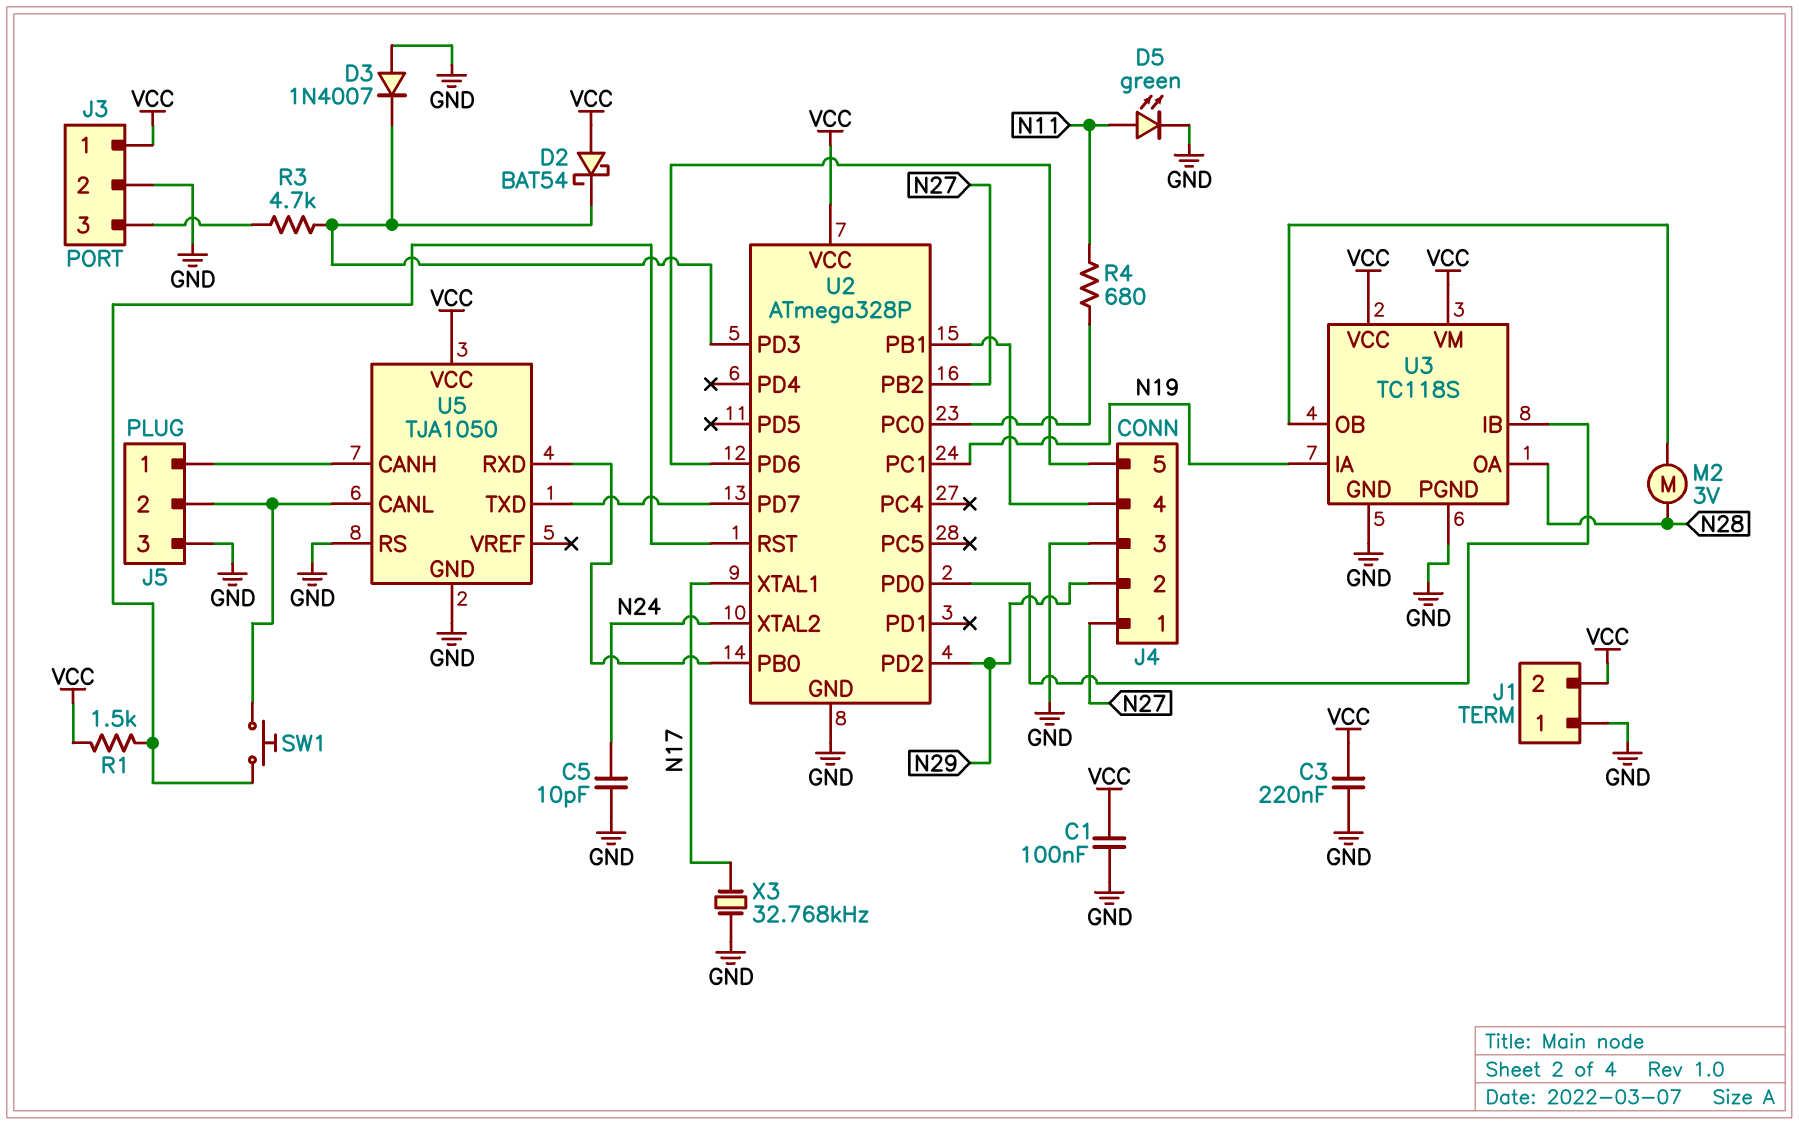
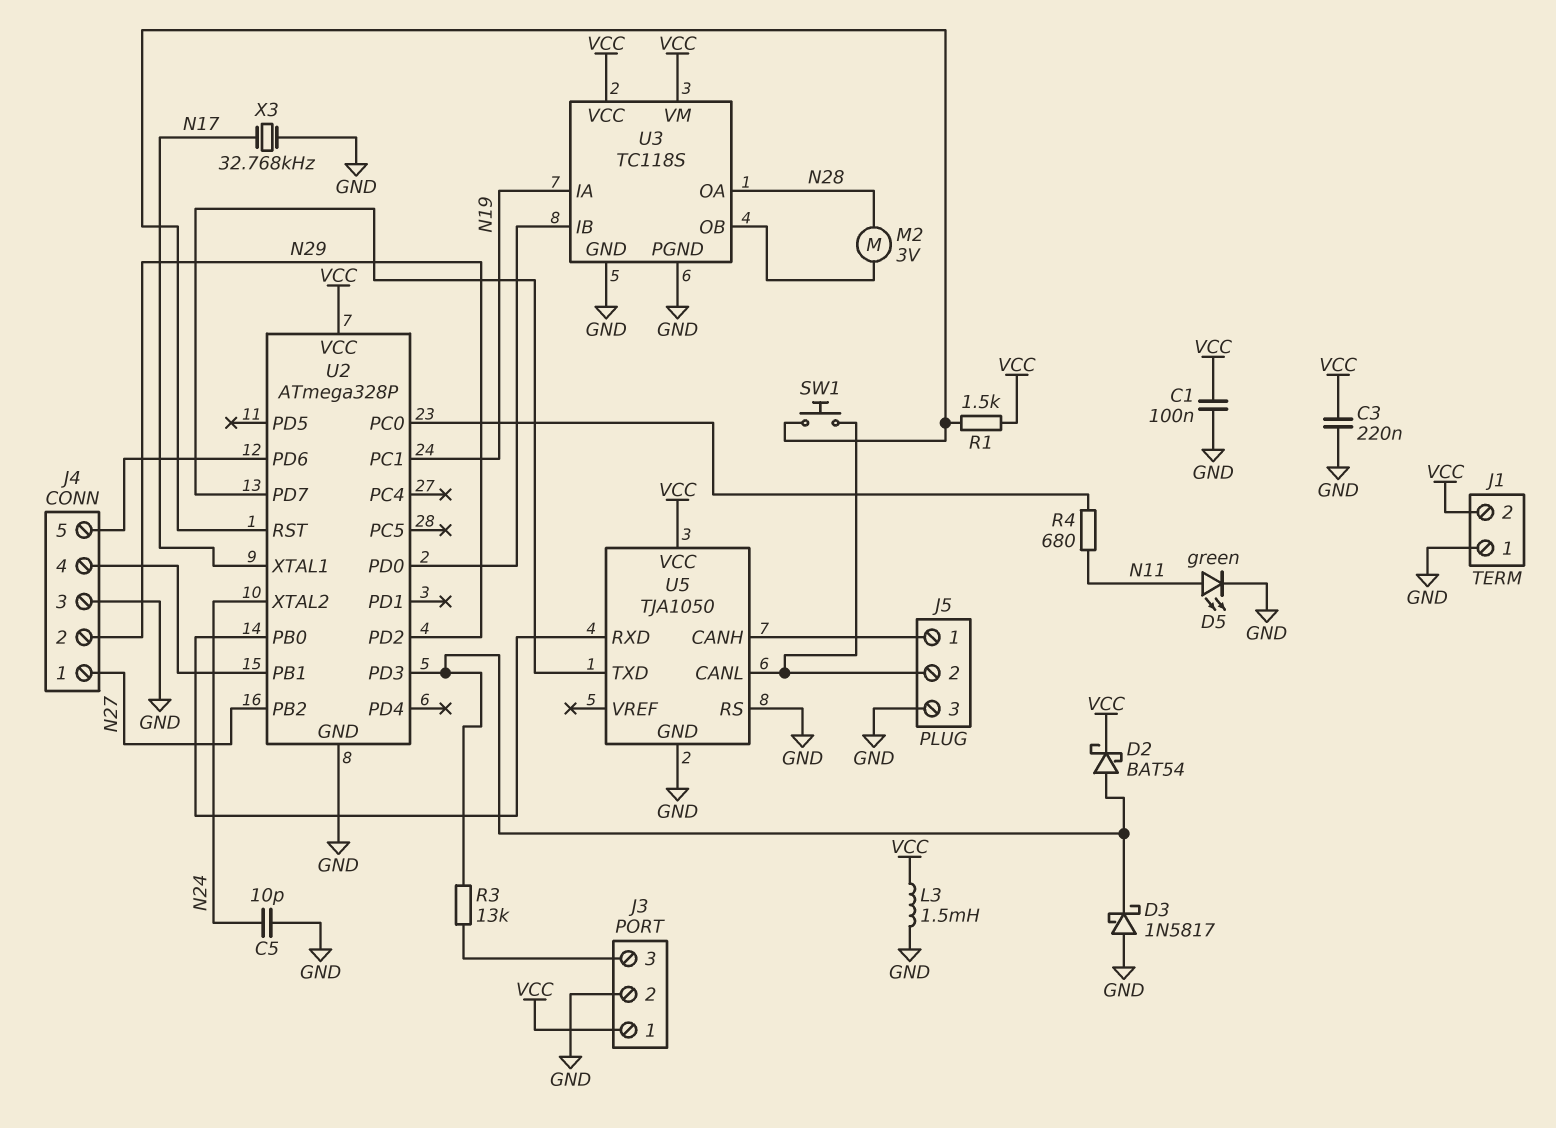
D2: schottky BAT54 (A VCC, K U2/PD3) -> schottky BAT54 (A U2/PD3, K VCC)
D3: diode 1N4007 (A GND, K U2/PD3) -> schottky 1N5817 (A GND, K U2/PD3)
L3: none -> 1.5mH (GND, VCC)
R3: 4.7k (J3/3, U2/PD3) -> 13k (J3/3, U2/PD3)

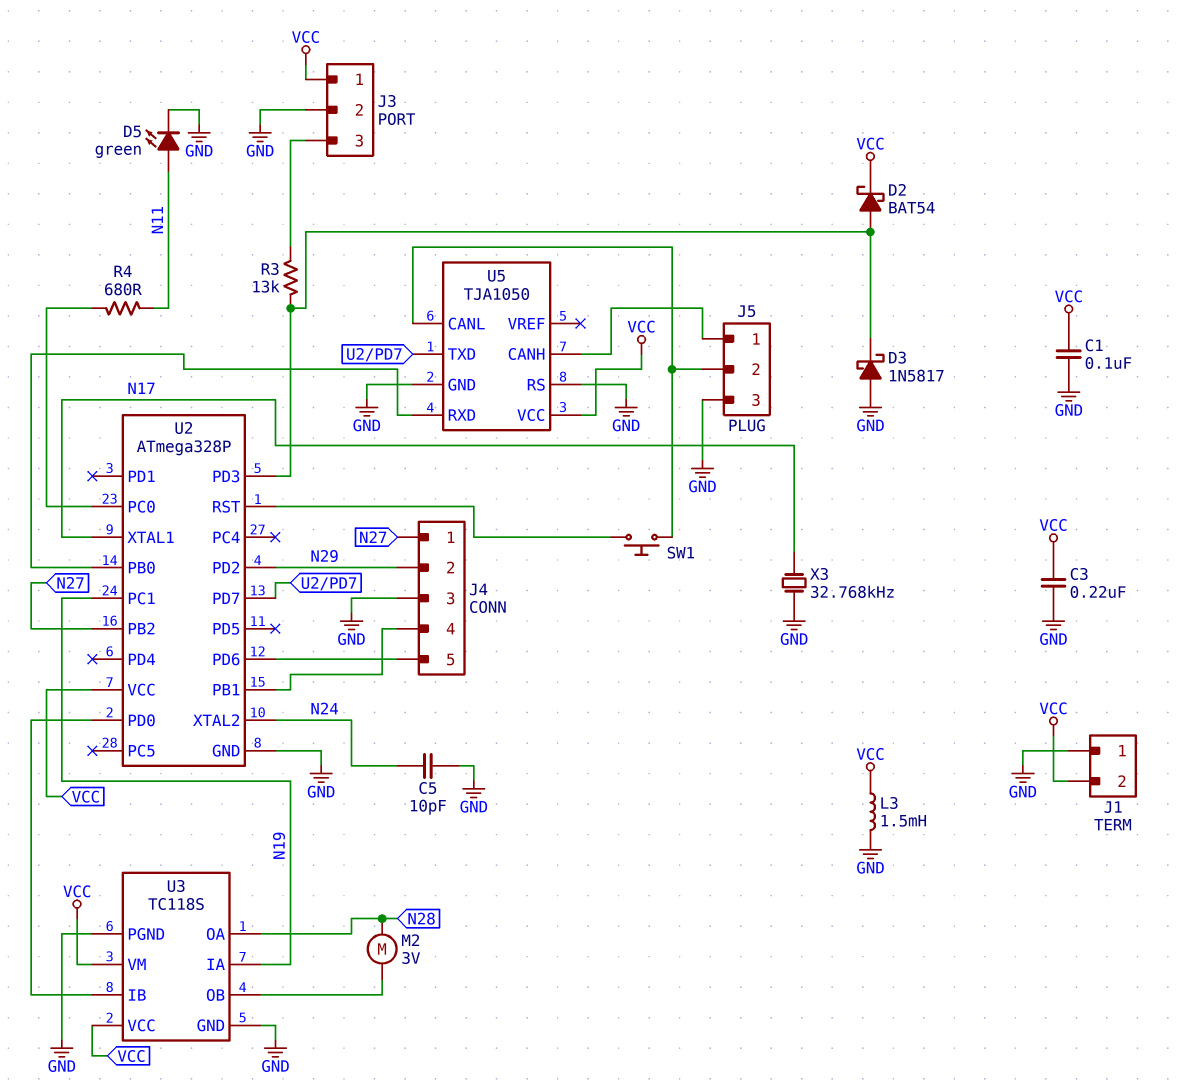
R1: 1.5k (U2/RST, VCC) -> none

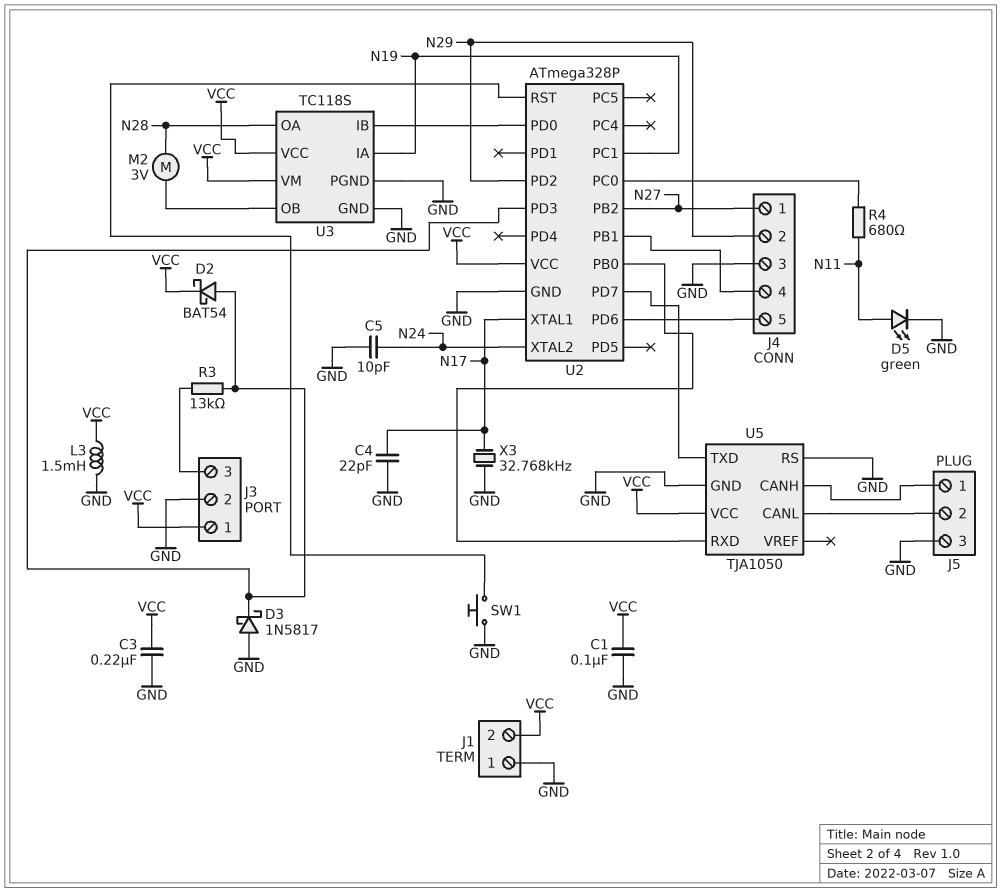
C4: none -> 22pF (GND, N17)
SW1: button (J5/2, U2/RST) -> button (GND, U2/RST)

